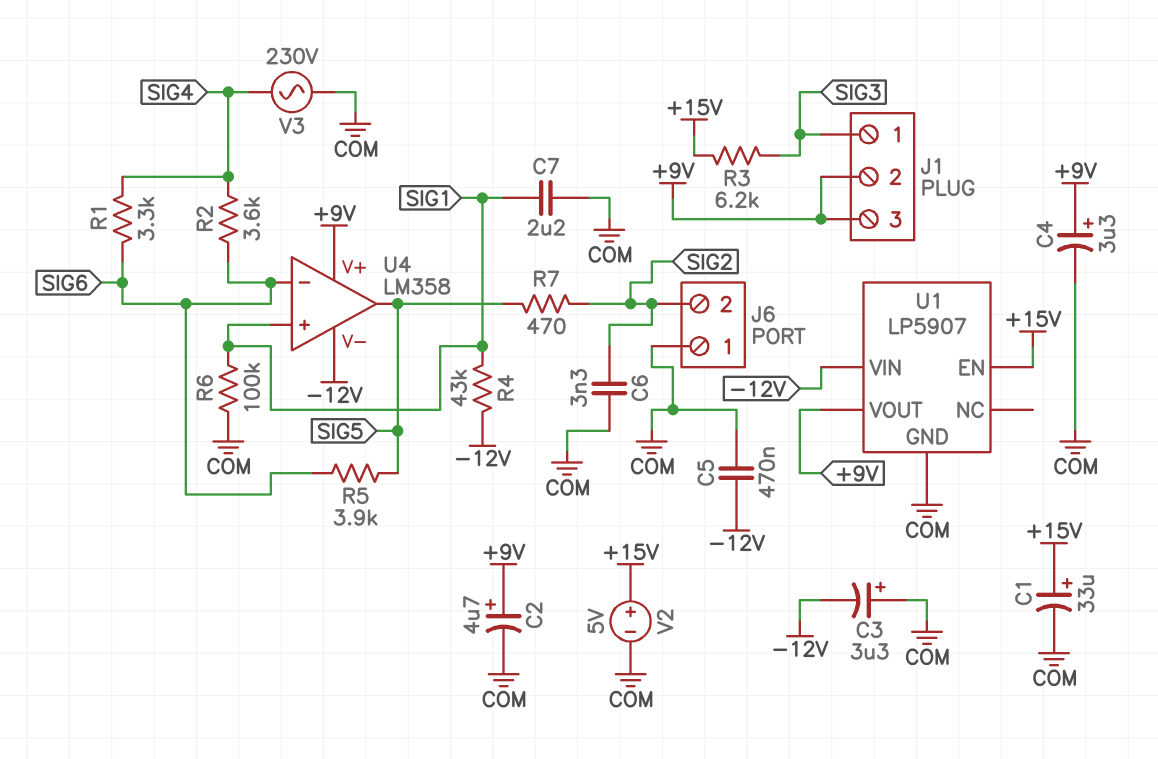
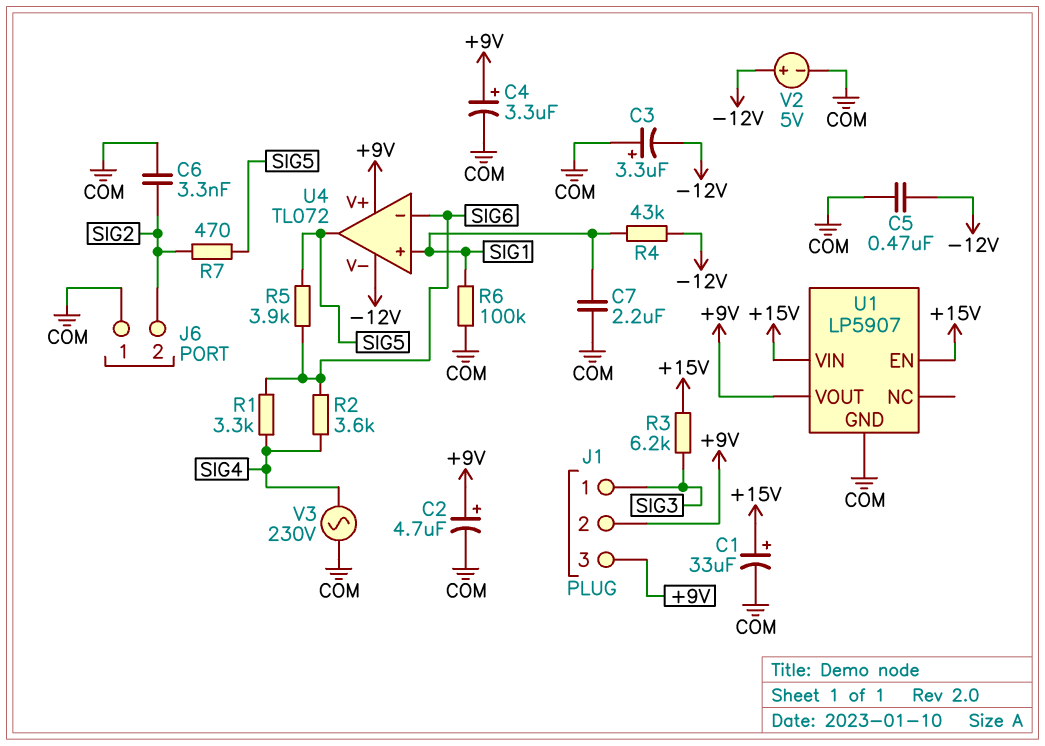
U1 pin VIN: -12V -> +15V
U4: LM358 -> TL072
V2: 5V (plus +15V, minus COM) -> 5V (plus -12V, minus COM)

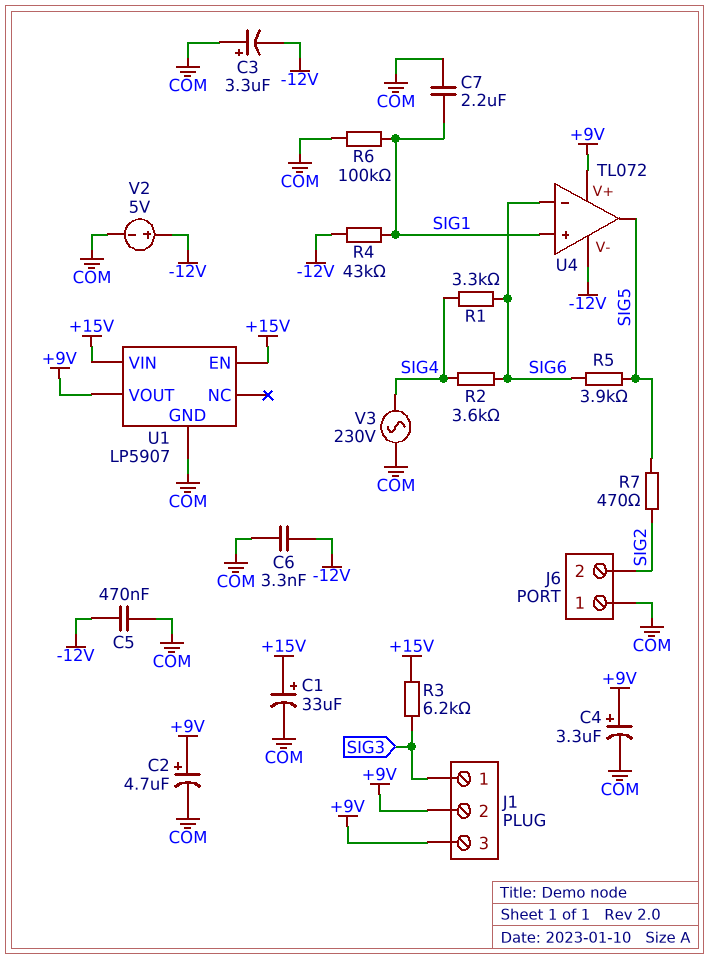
C6: 3.3nF (COM, SIG2) -> 3.3nF (-12V, COM)

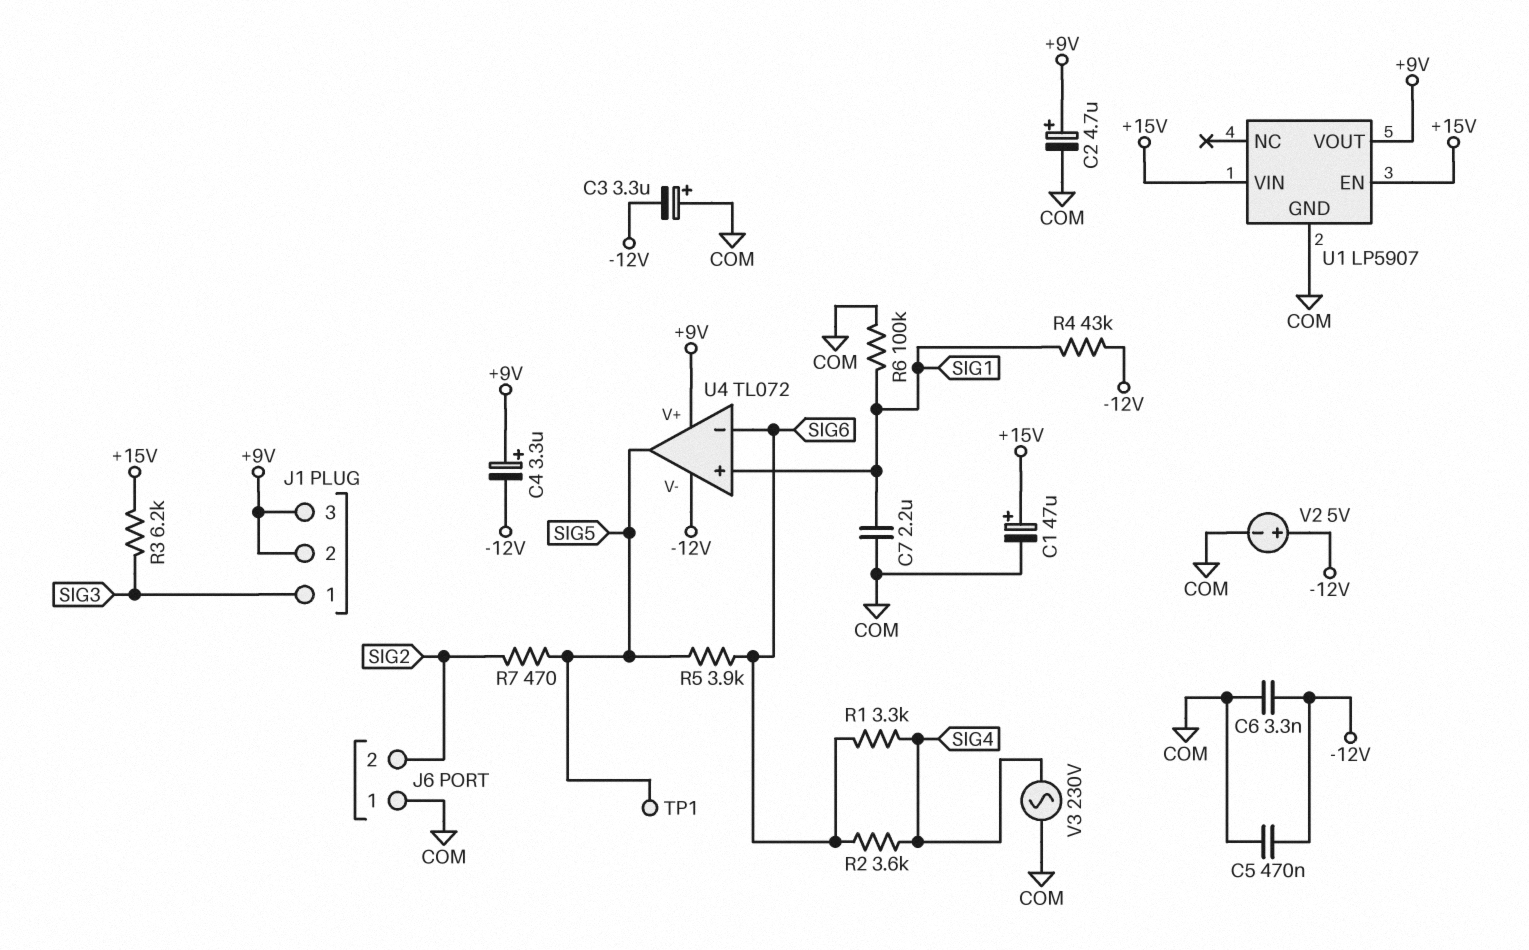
C1: 33uF (plus +15V, minus COM) -> 47uF (plus +15V, minus COM)
C4: 3.3uF (plus +9V, minus COM) -> 3.3uF (plus +9V, minus -12V)
TP1: none -> test point (SIG5)

